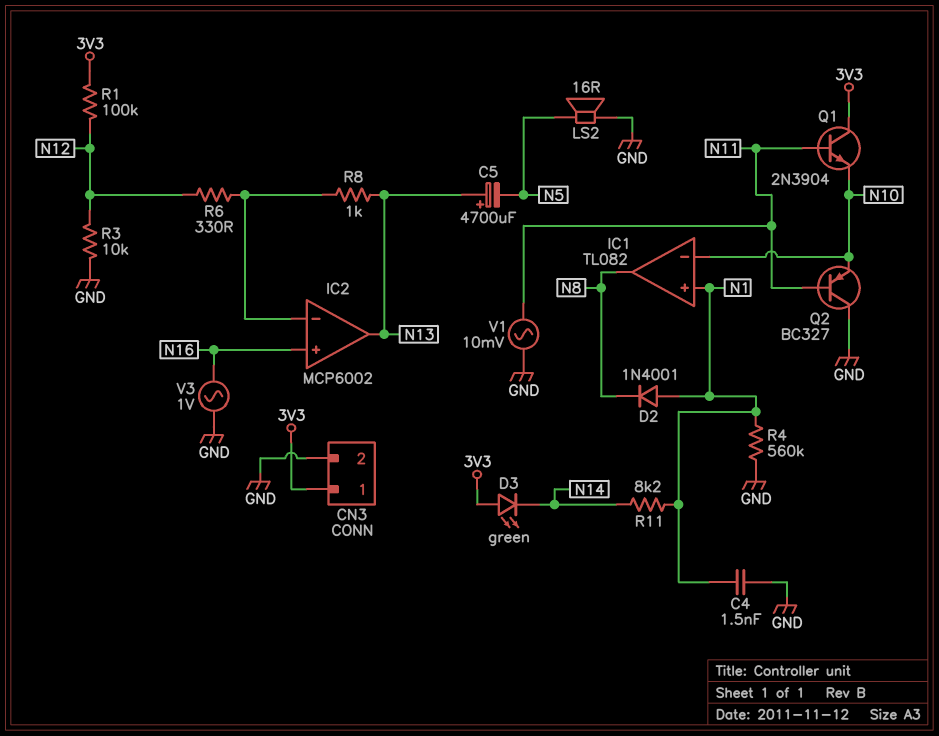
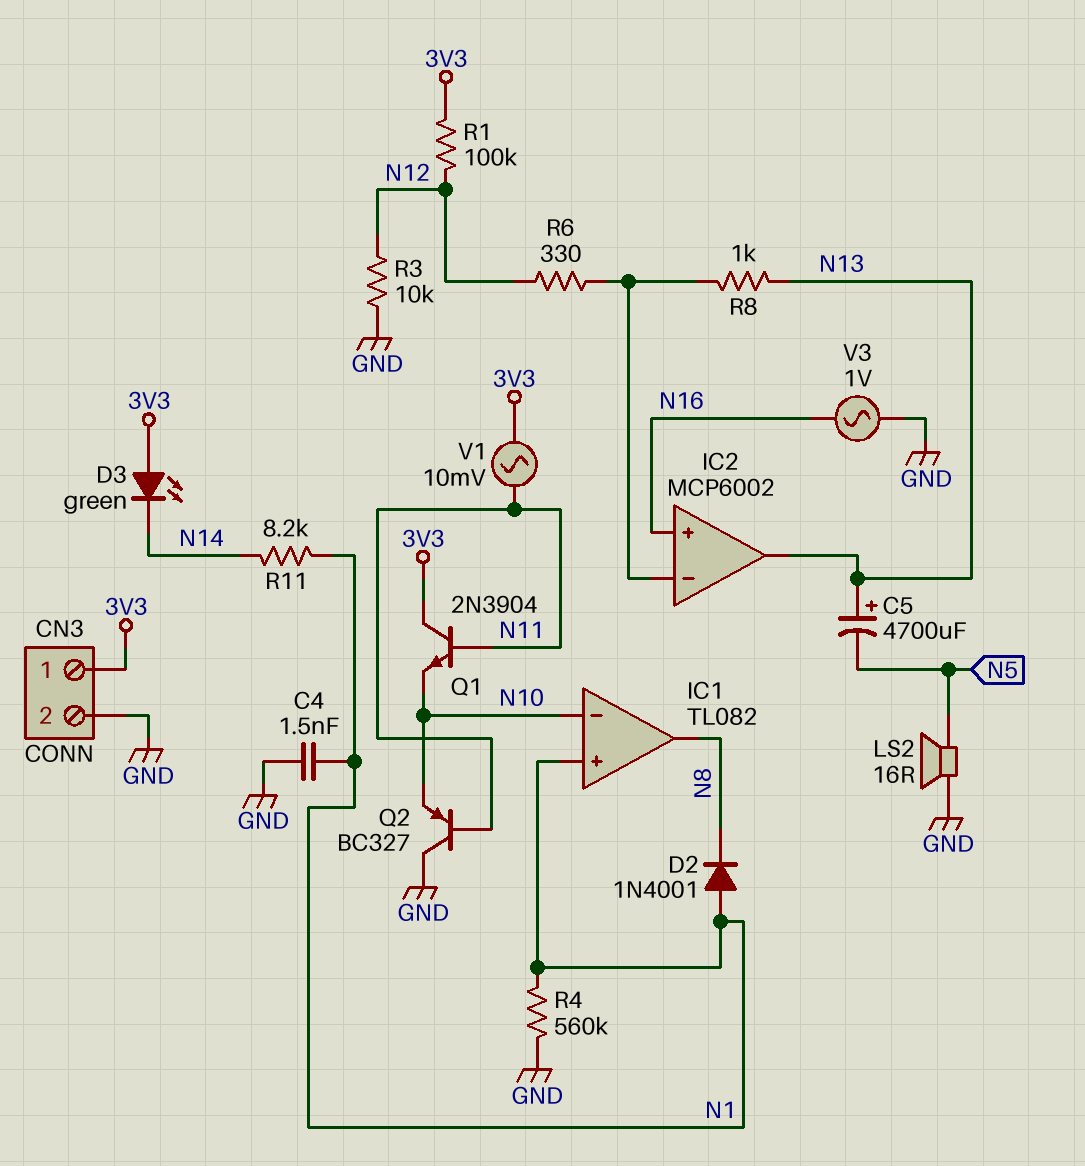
V1: AC 10mV (GND, N11) -> AC 10mV (3V3, N11)

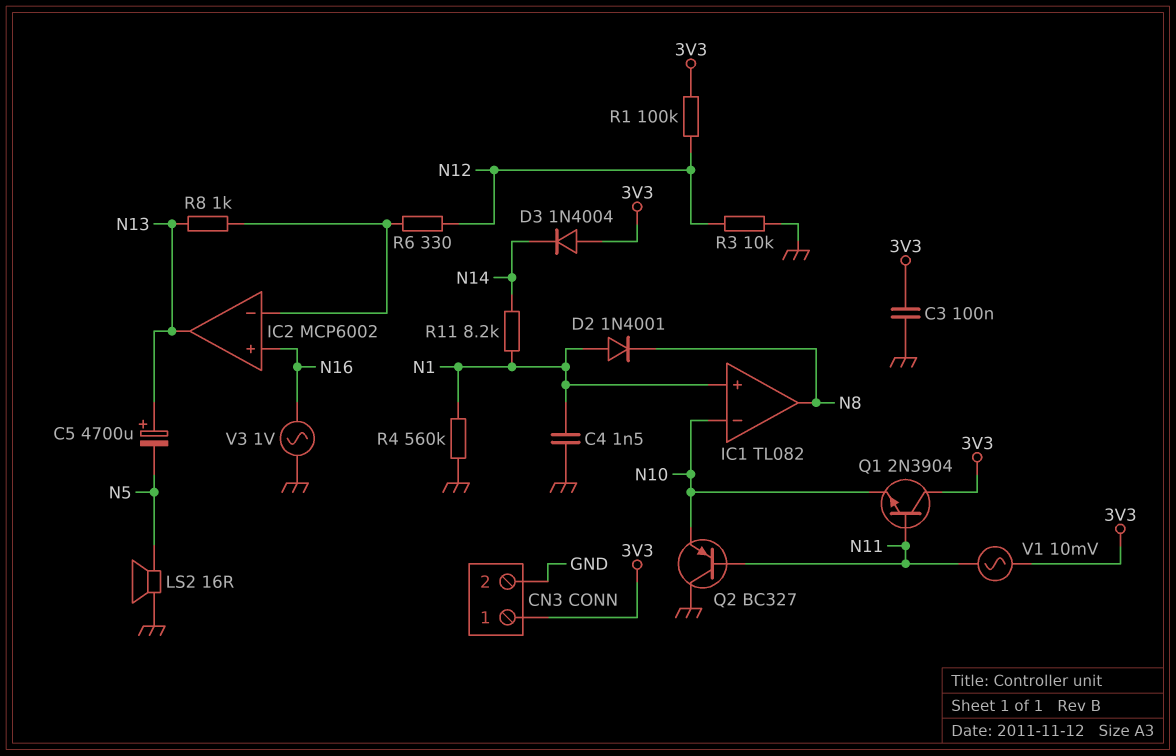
C3: none -> 100nF (3V3, GND)
D3: LED green (A 3V3, K N14) -> diode 1N4004 (A 3V3, K N14)

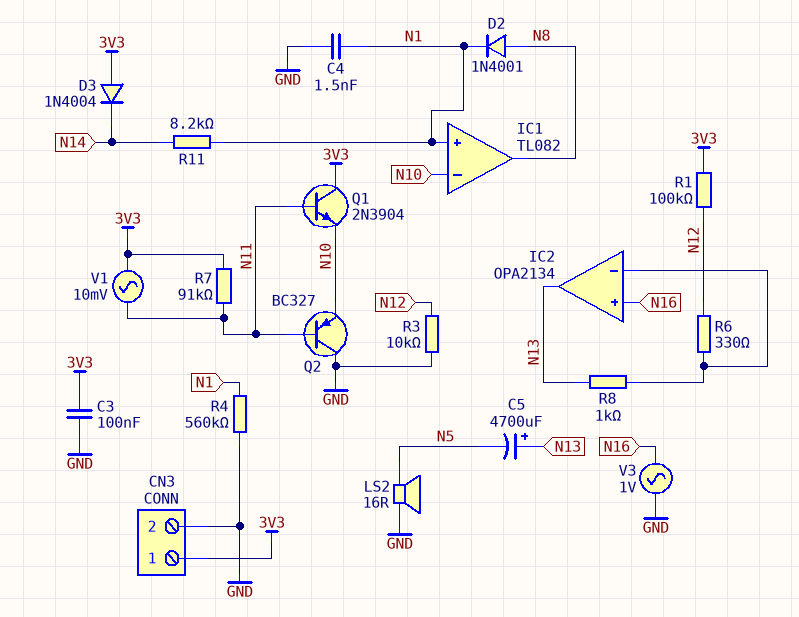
D2: diode 1N4001 (A N1, K N8) -> diode 1N4001 (A N8, K N1)
IC2: MCP6002 -> OPA2134
R7: none -> 91k (3V3, N11)

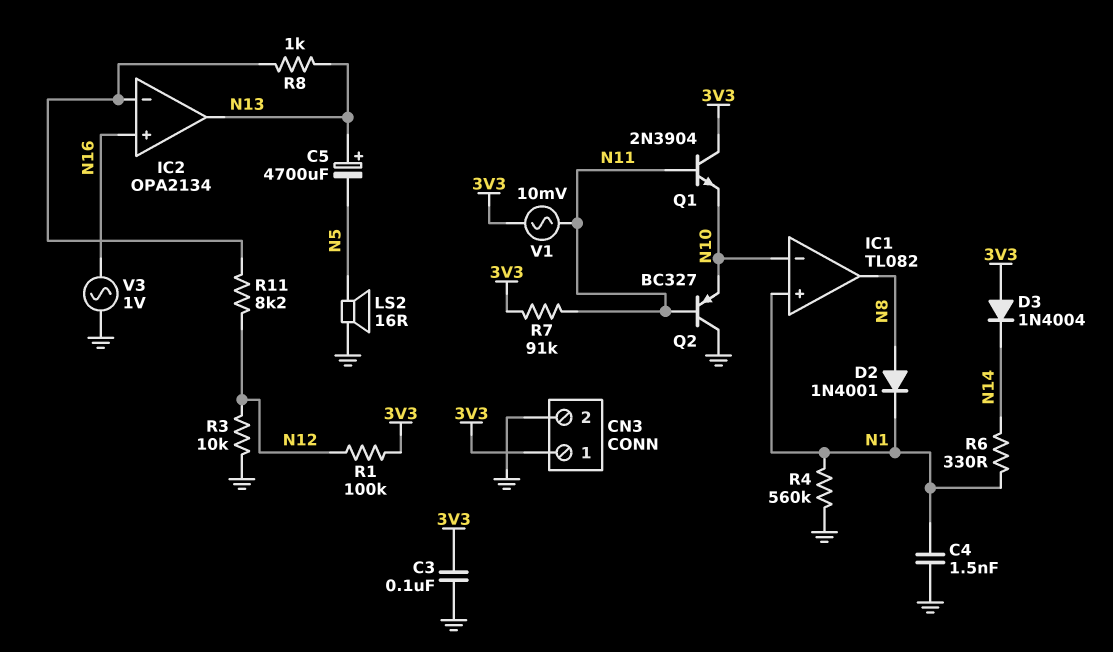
R6: 330 (IC2/in-, N12) -> 330 (N1, N14)
R11: 8.2k (N1, N14) -> 8.2k (IC2/in-, N12)

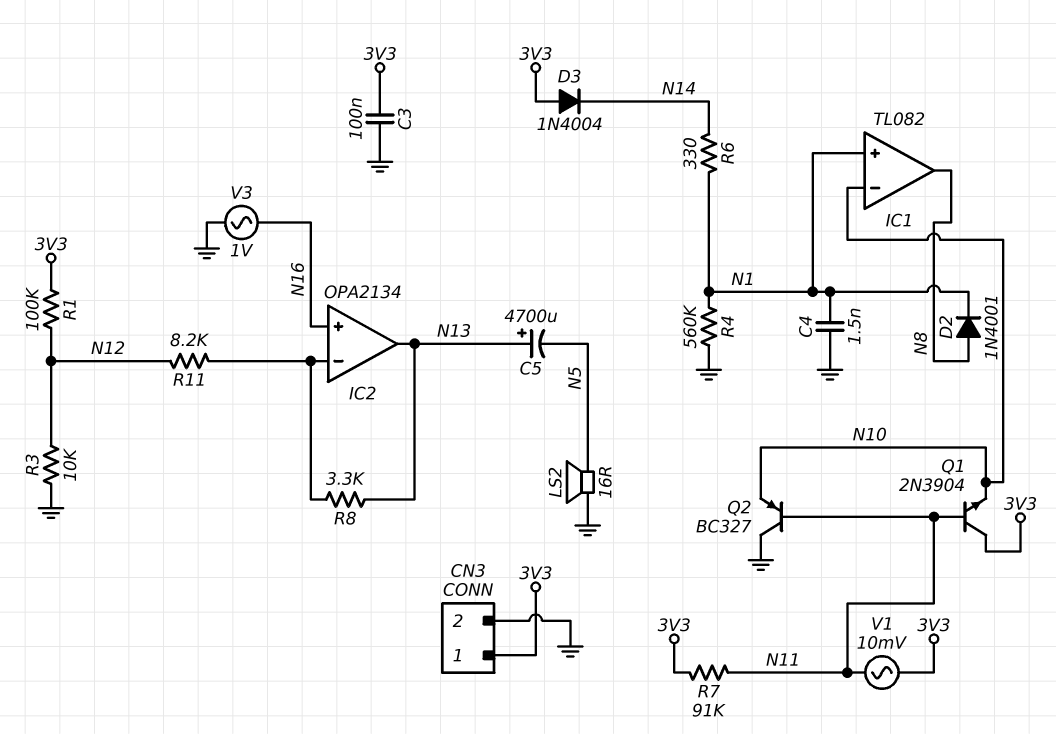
R8: 1k (IC2/in-, N13) -> 3.3k (IC2/in-, N13)

